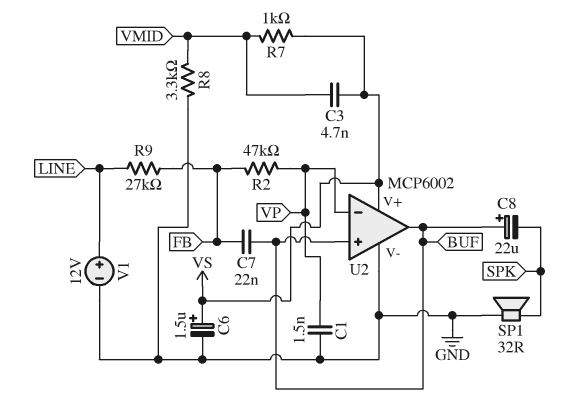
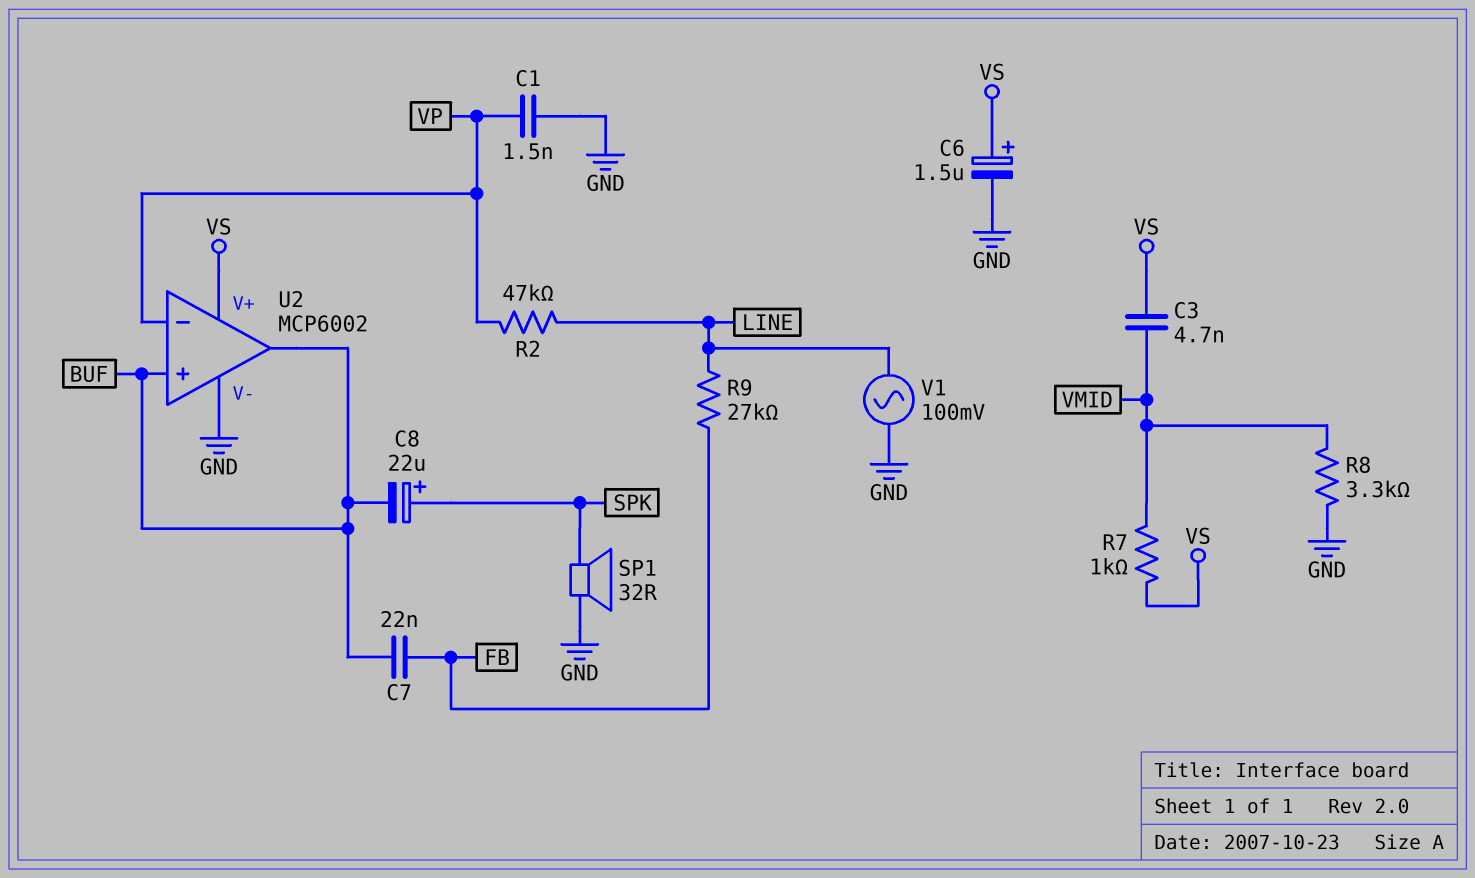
C8: 22uF (plus BUF, minus SPK) -> 22uF (plus SPK, minus BUF)
R2: 47k (FB, VP) -> 47k (LINE, VP)
V1: 12V (plus LINE, minus GND) -> AC 100mV (GND, LINE)

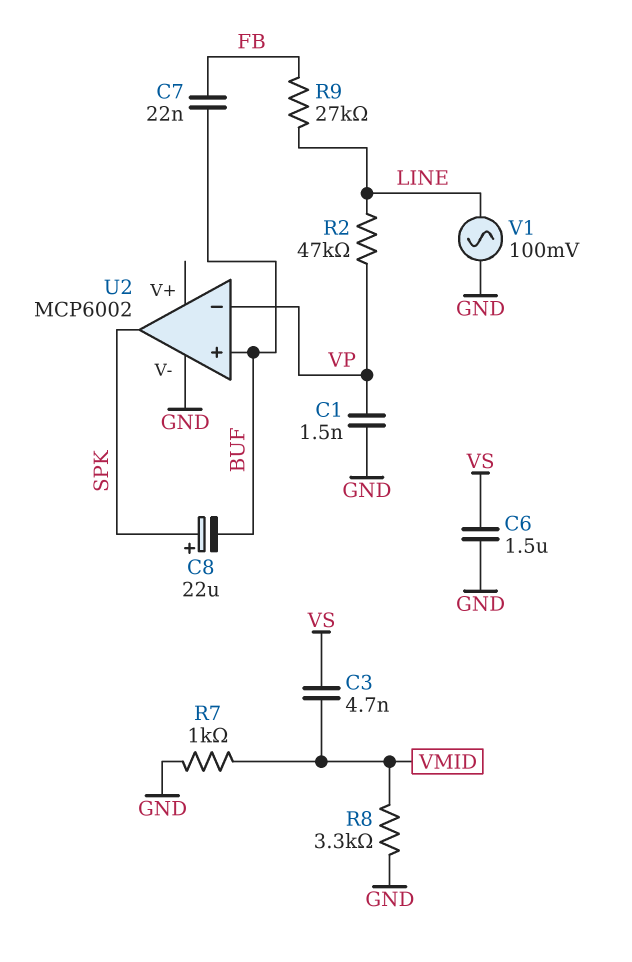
C6: 1.5uF (plus VS, minus GND) -> 1.5uF (GND, VS)
R7: 1k (VMID, VS) -> 1k (GND, VMID)
SP1: speaker 32R (GND, SPK) -> none
U2 pin V+: VS -> none
U2 pin out: BUF -> SPK

